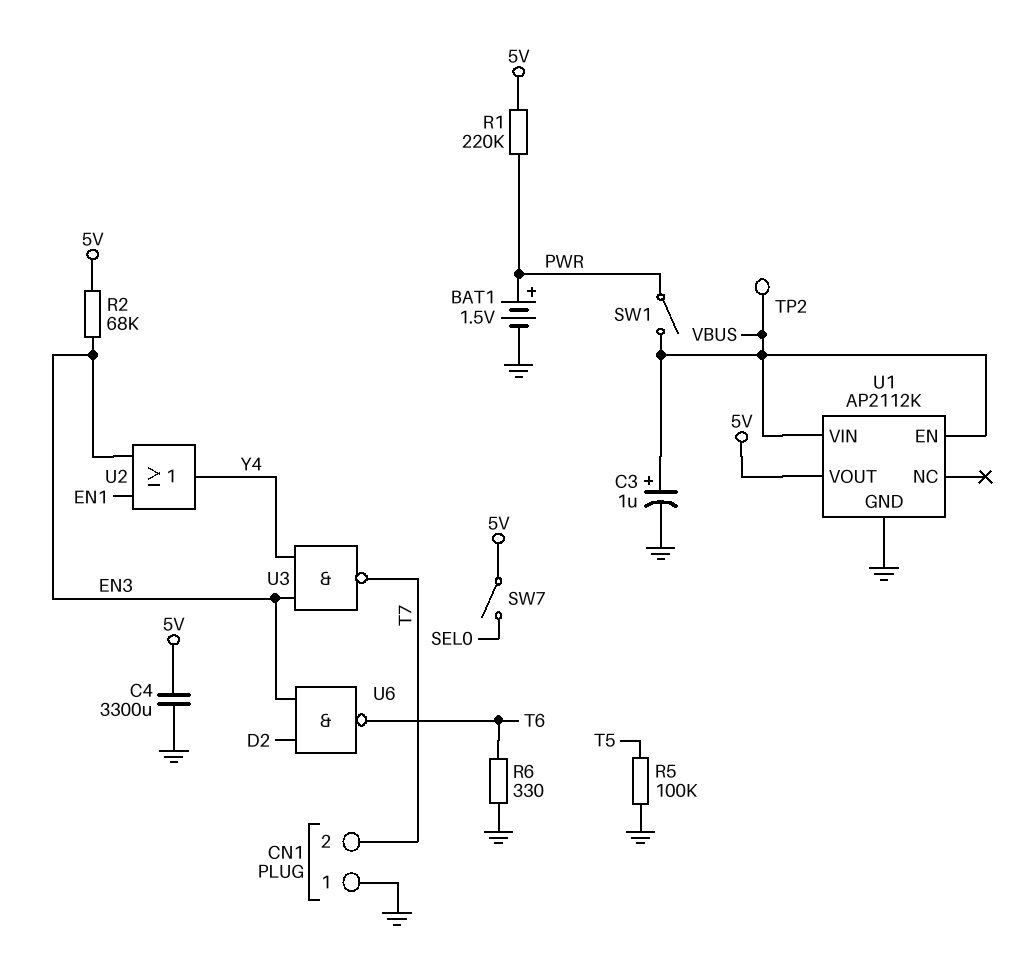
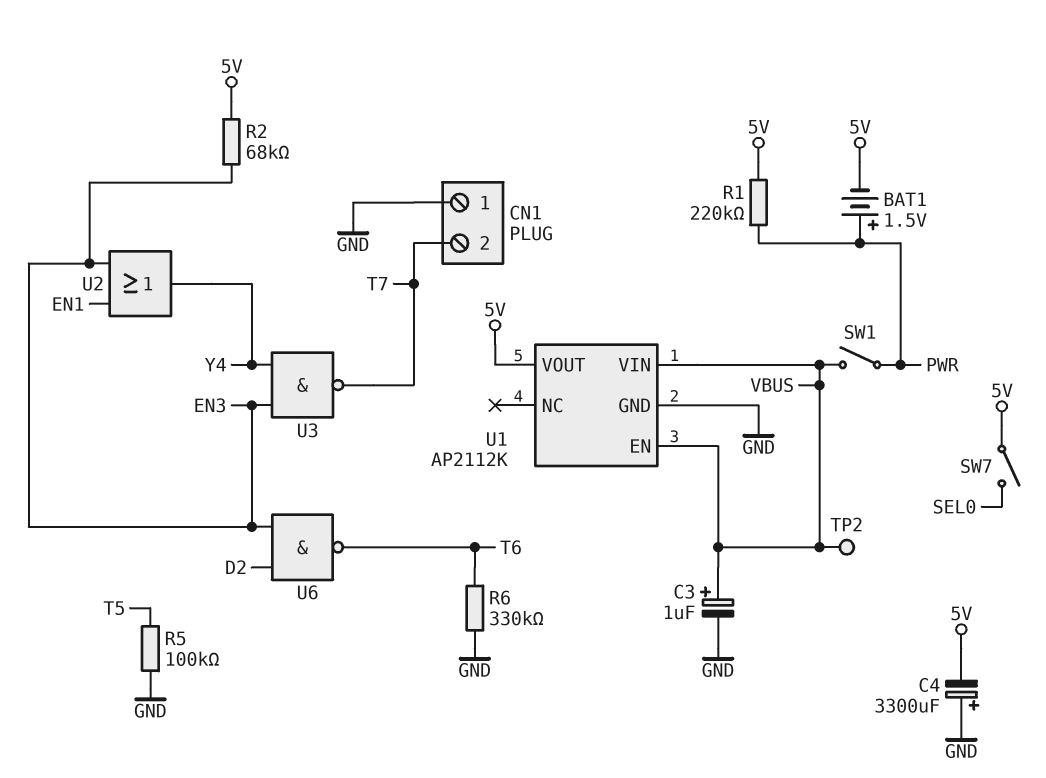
BAT1: 1.5V (plus PWR, minus GND) -> 1.5V (plus PWR, minus 5V)
C4: 3300uF (5V, GND) -> 3300uF (plus GND, minus 5V)
R6: 330 (GND, T6) -> 330k (GND, T6)

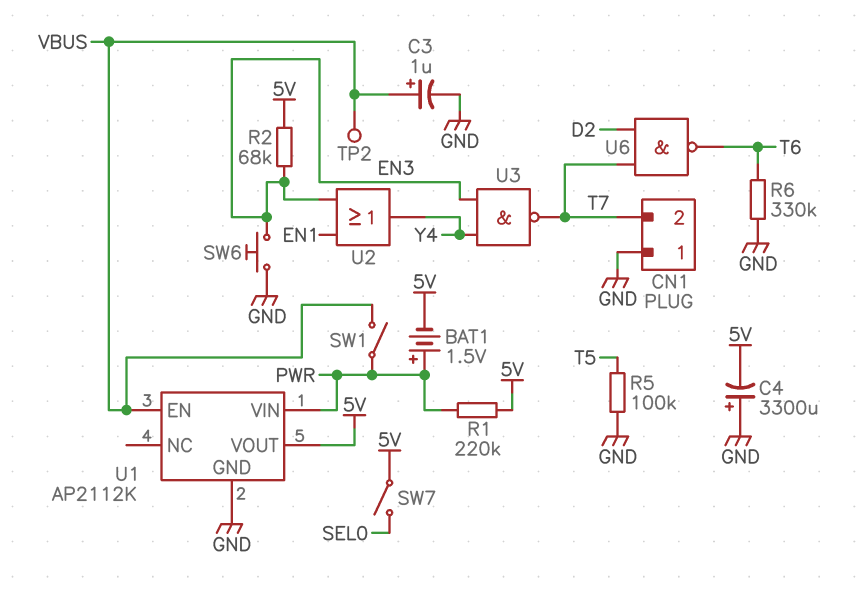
SW6: none -> button (EN3, GND)
U1 pin VIN: VBUS -> PWR
U6: NAND (in D2, in EN3, out T6) -> NAND (in D2, in T7, out T6)

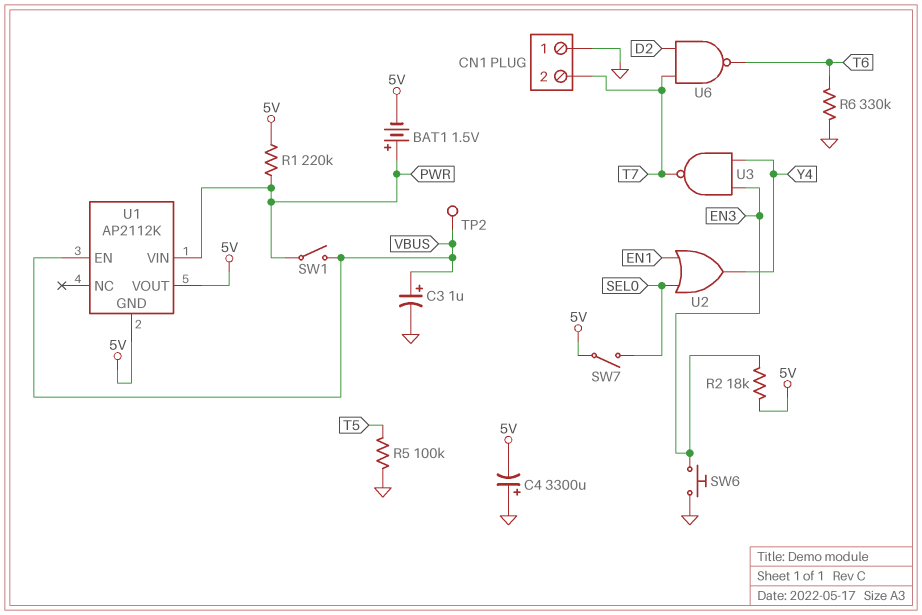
R2: 68k (5V, EN3) -> 18k (5V, EN3)
U1 pin GND: GND -> 5V
U2: OR (in EN1, in EN3, out Y4) -> OR (in EN1, in SEL0, out Y4)

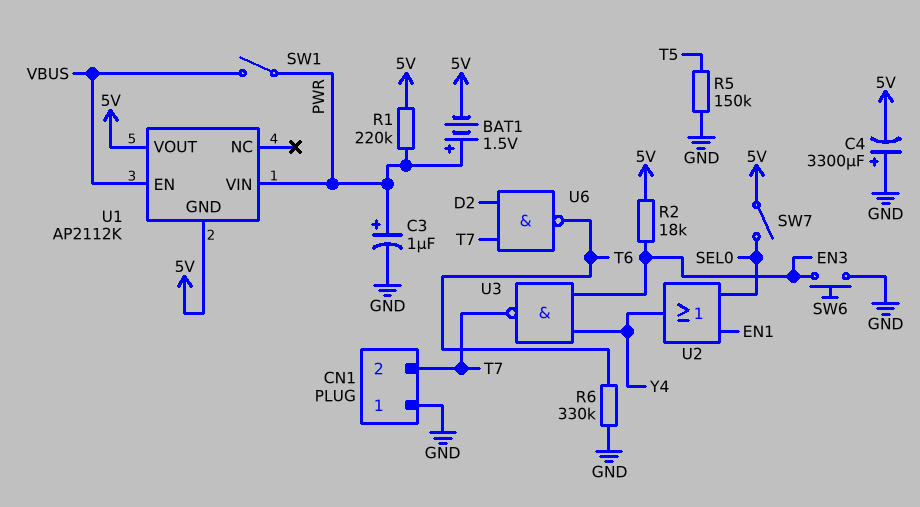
C3: 1uF (plus VBUS, minus GND) -> 1uF (plus PWR, minus GND)
R5: 100k (GND, T5) -> 150k (GND, T5)
TP2: test point (VBUS) -> none

